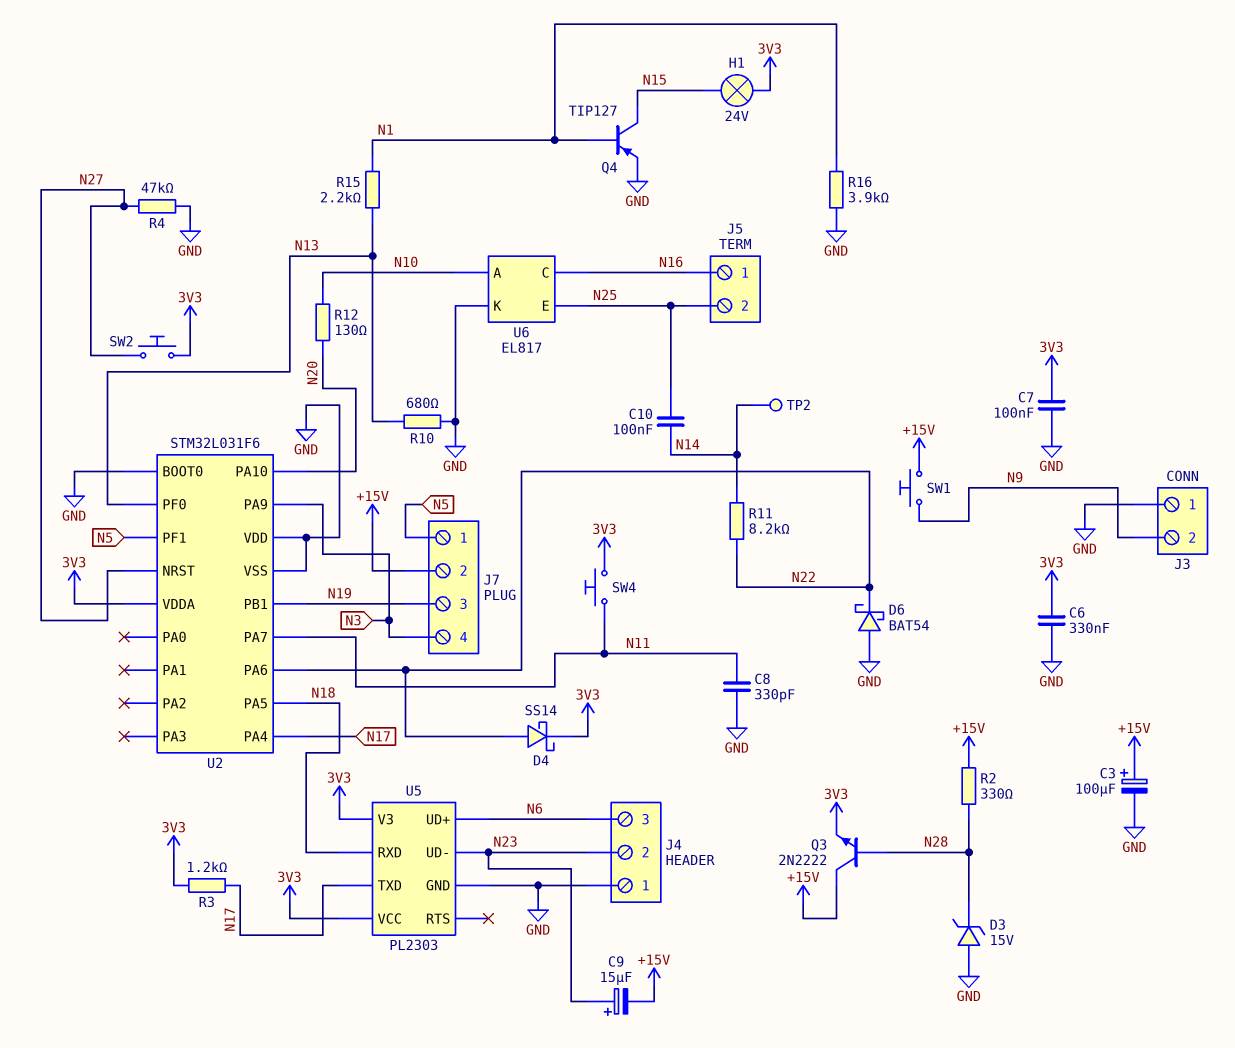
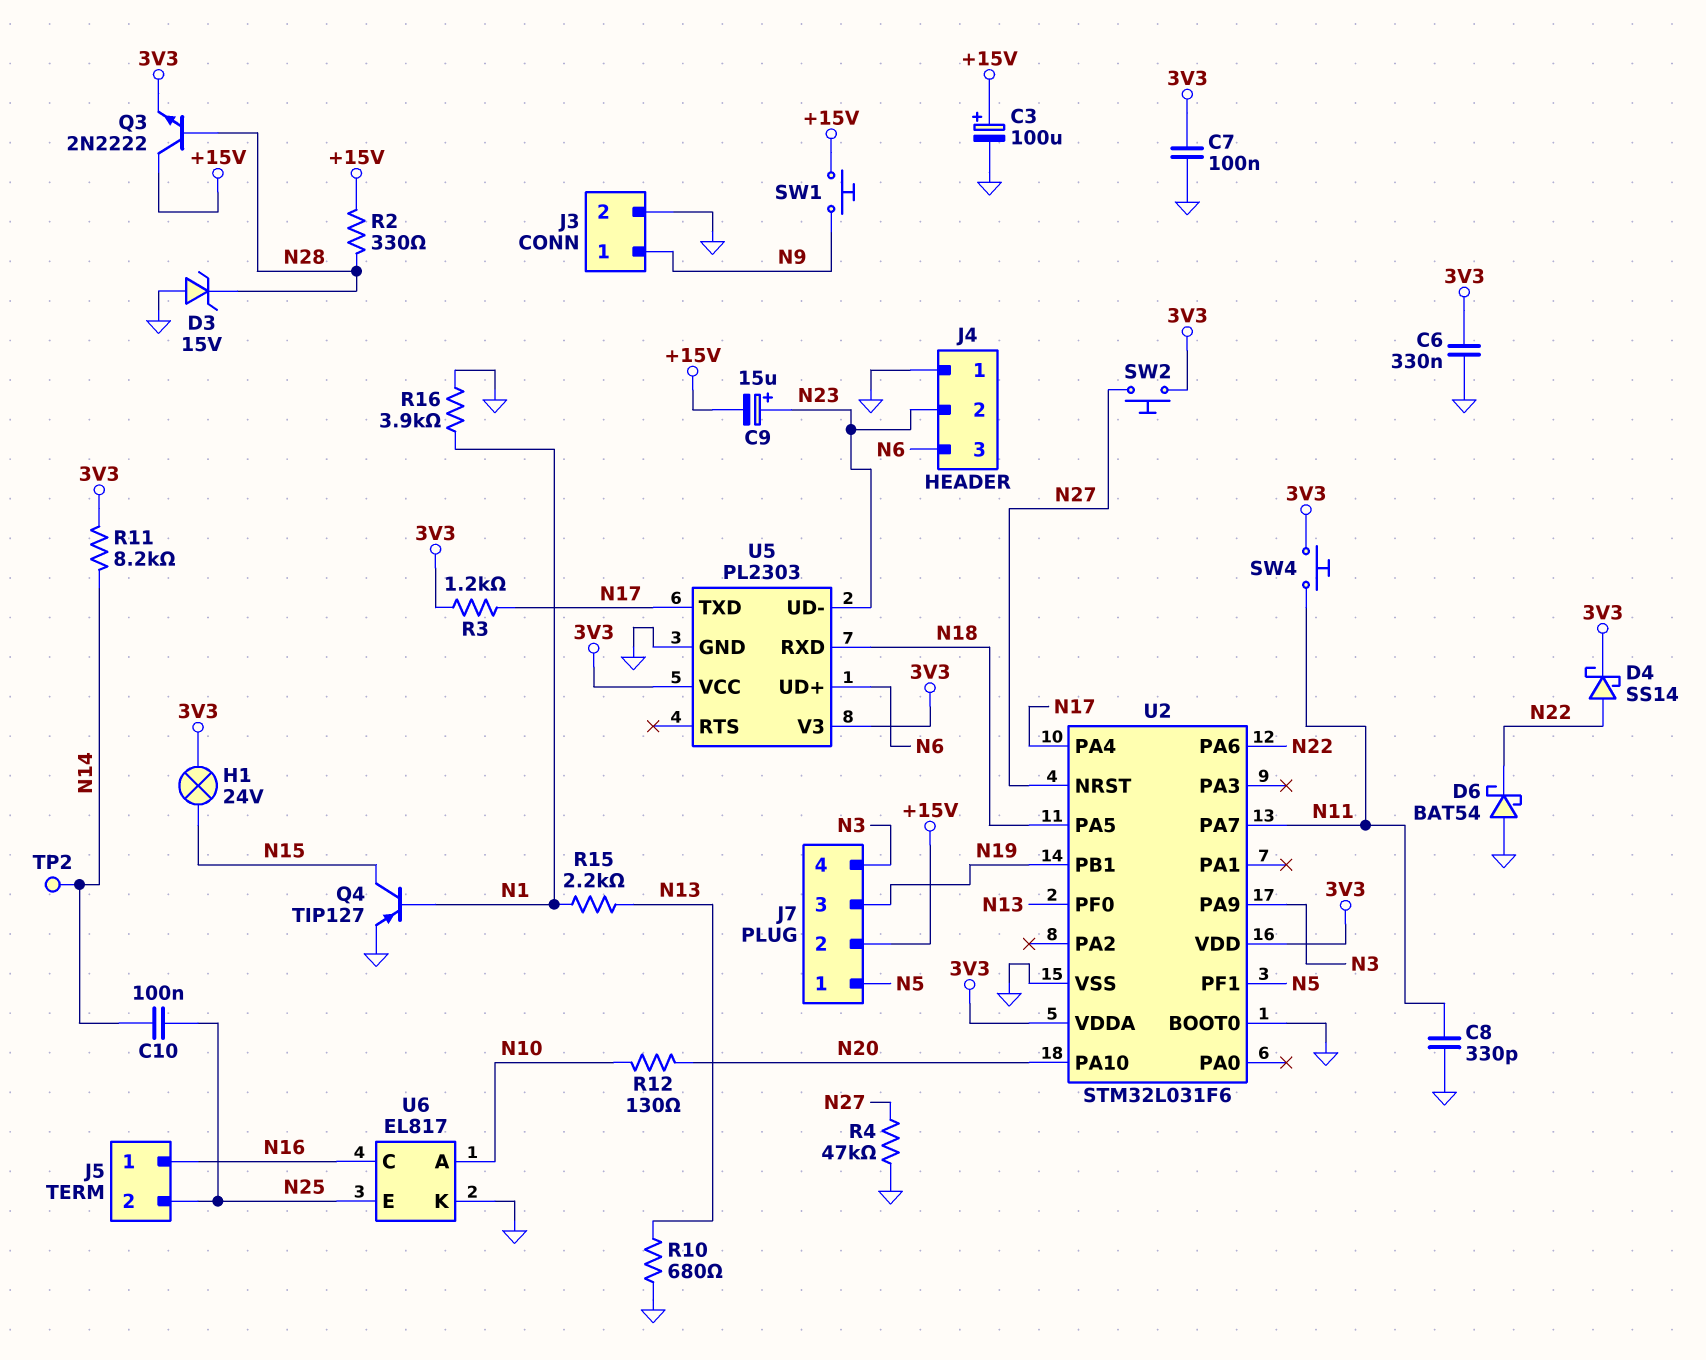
J3 pin 1: GND -> N9
J3 pin 2: N9 -> GND
R11: 8.2k (N14, N22) -> 8.2k (3V3, N14)
U2 pin VDD: GND -> 3V3

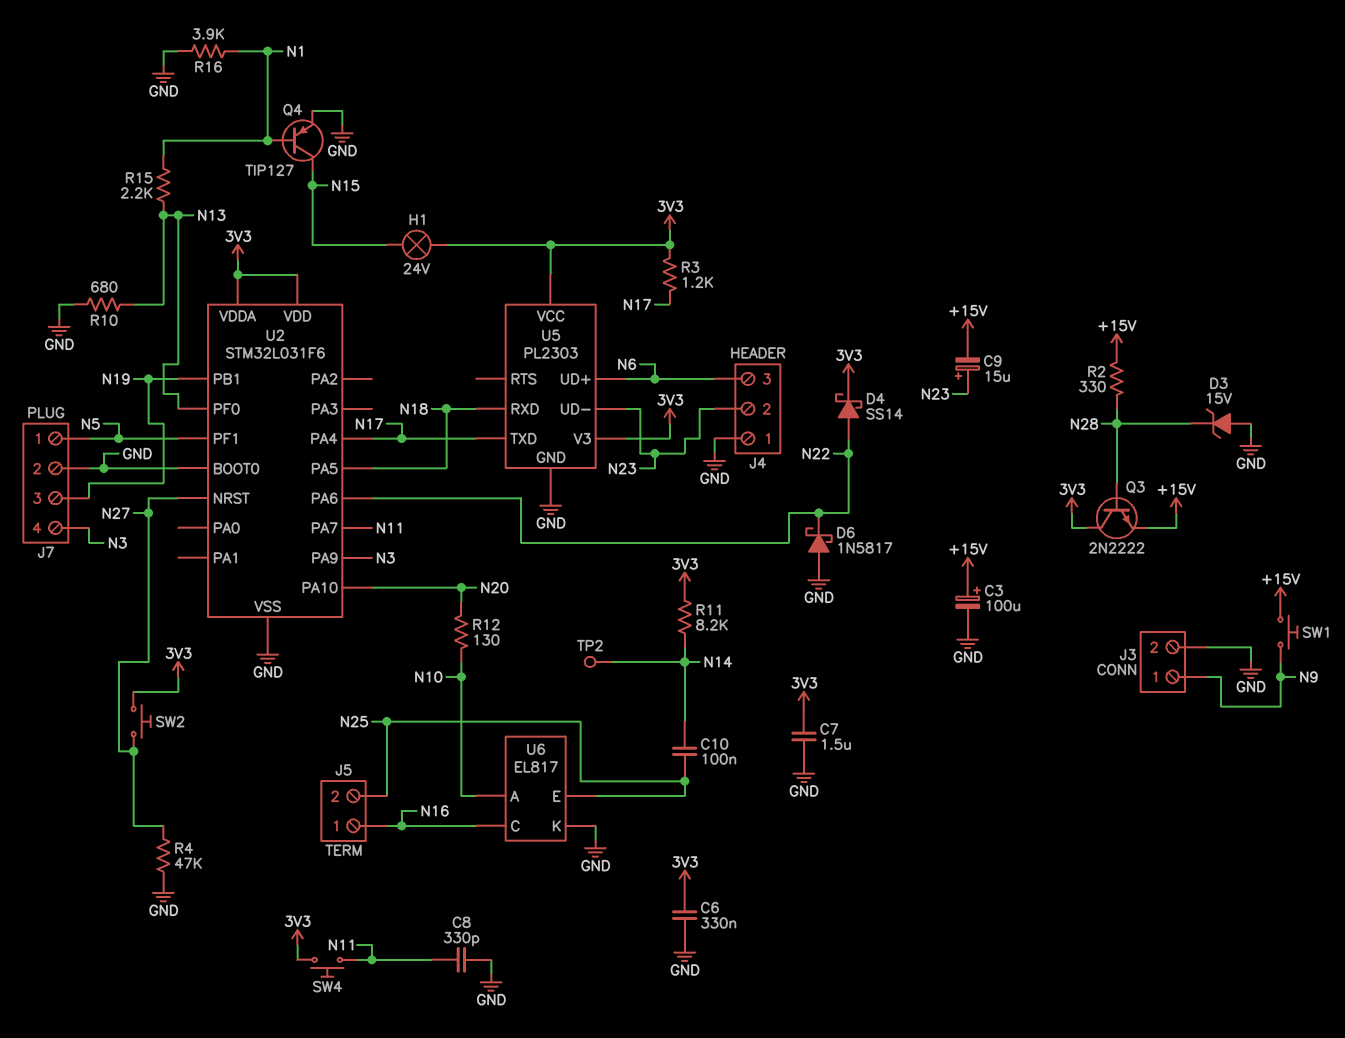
C7: 100nF (3V3, GND) -> 1.5uF (3V3, GND)
D6: schottky BAT54 (A GND, K N22) -> schottky 1N5817 (A GND, K N22)
J7 pin 2: +15V -> GND
Q3: NPN 2N2222 (B N28, C +15V, E 3V3) -> NPN 2N2222 (B N28, C 3V3, E +15V)

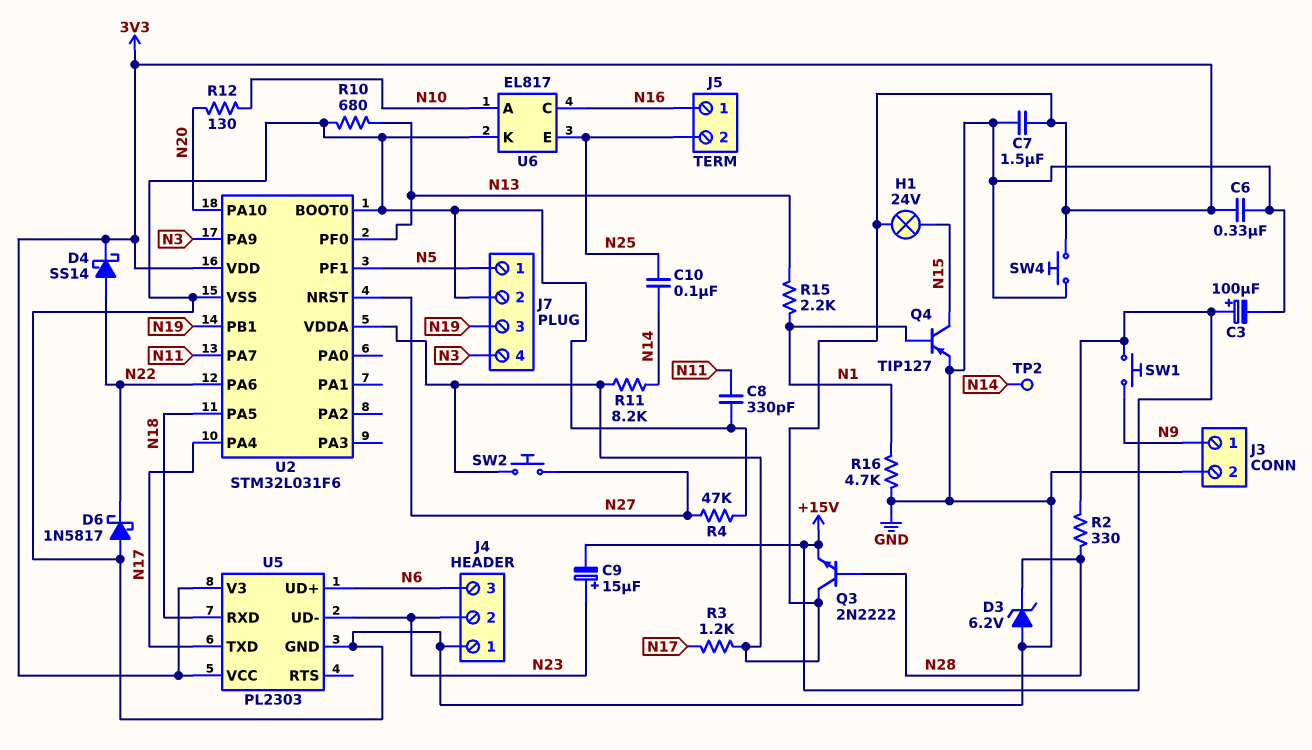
D3: zener 15V (A GND, K N28) -> zener 6.2V (A GND, K N28)
R16: 3.9k (GND, N1) -> 4.7k (GND, N1)
SW4: button (3V3, N11) -> button (3V3, GND)

